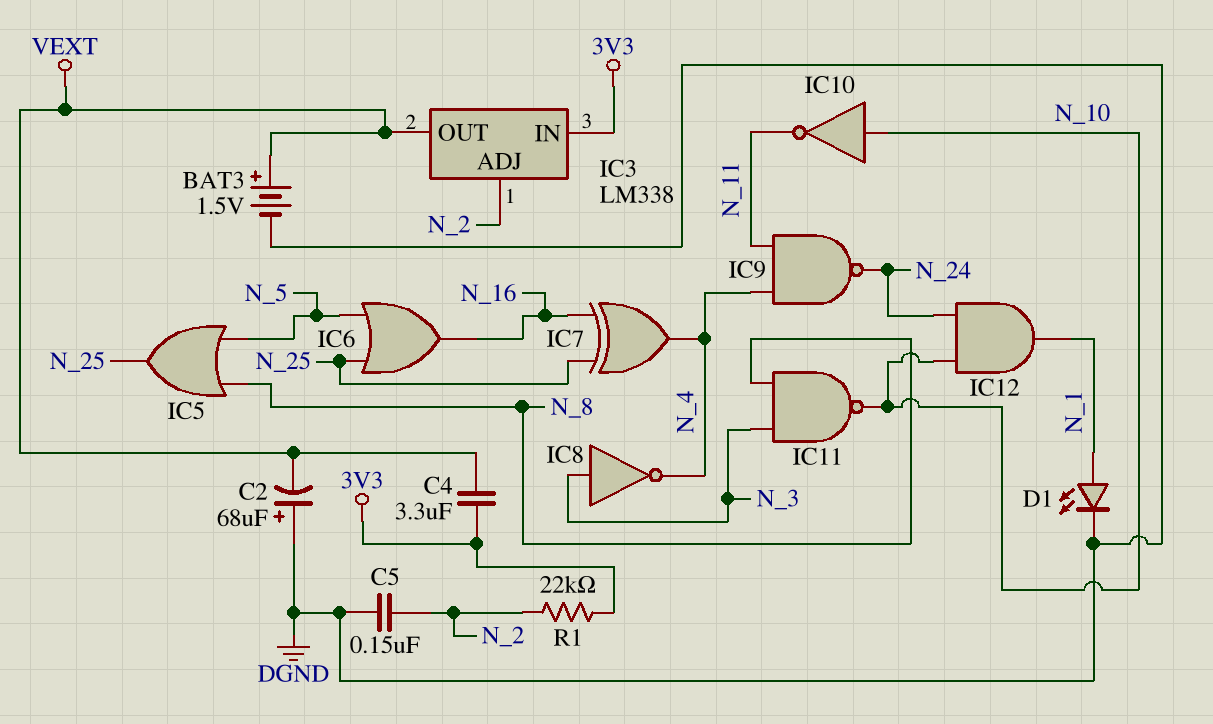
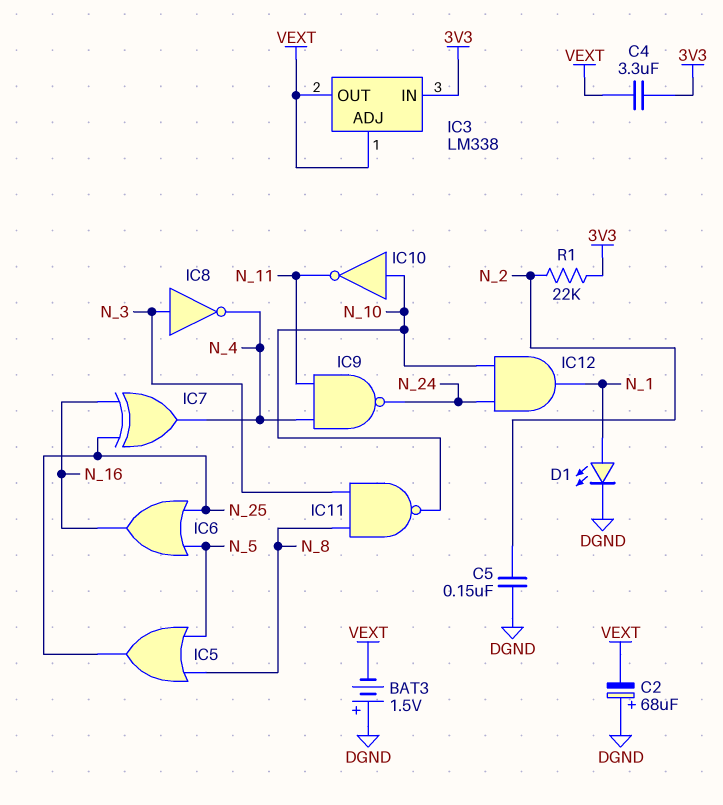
BAT3: 1.5V (plus VEXT, minus DGND) -> 1.5V (plus DGND, minus VEXT)
IC3 pin ADJ: N_2 -> VEXT

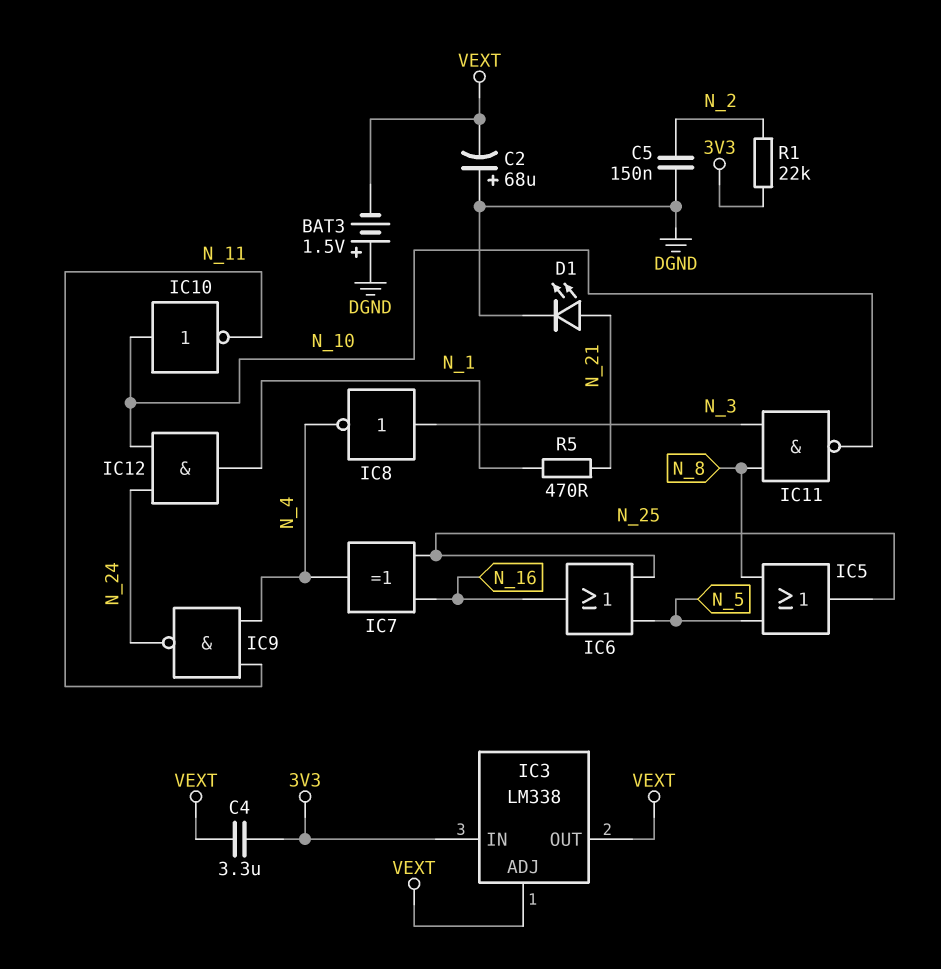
D1: LED (A N_1, K DGND) -> LED (A N_21, K DGND)
R5: none -> 470 (N_1, N_21)

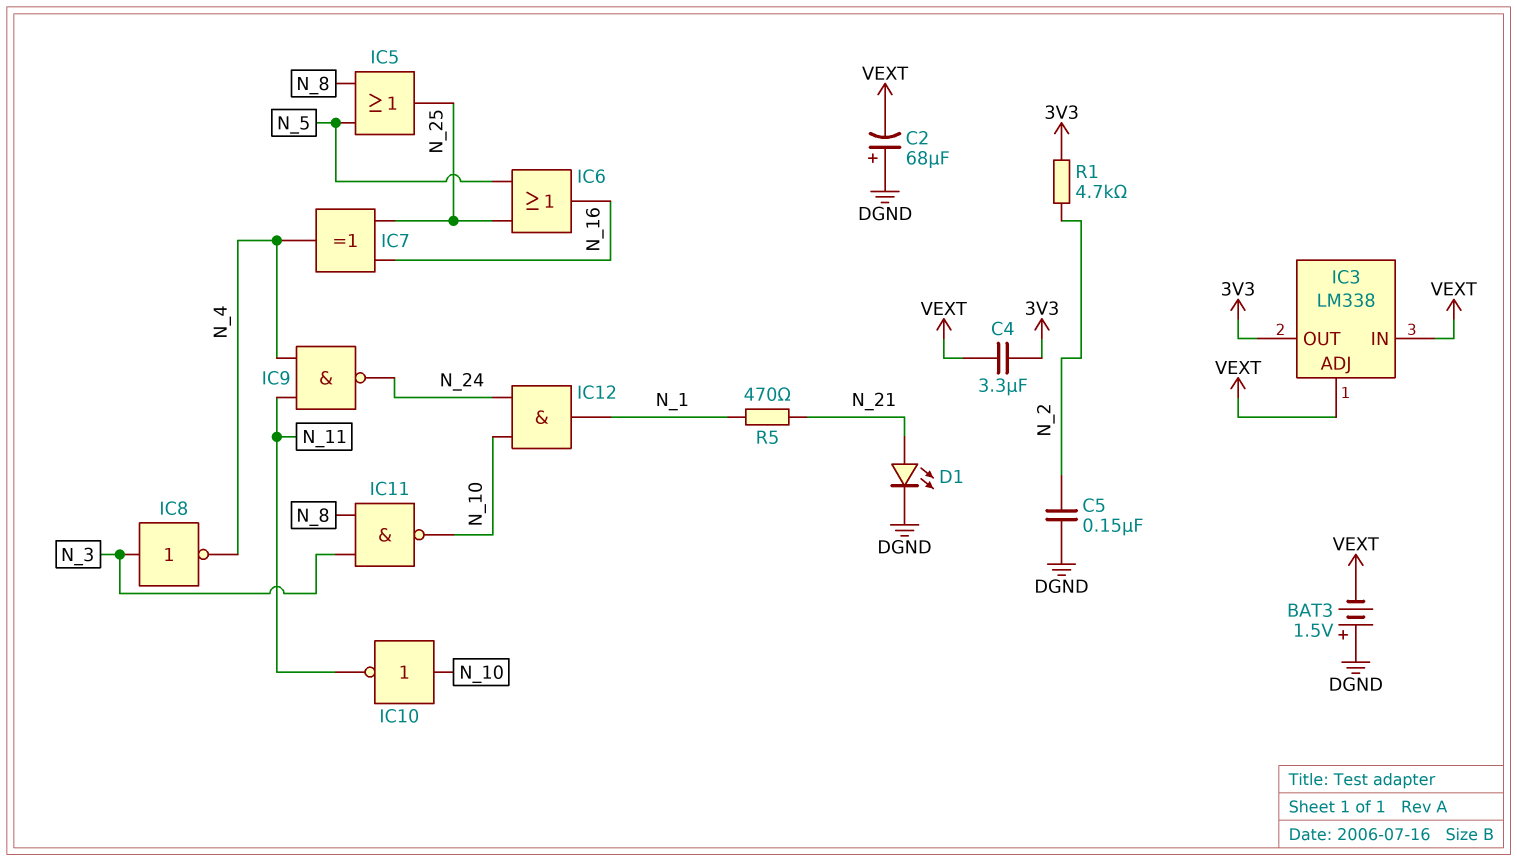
IC3 pin IN: 3V3 -> VEXT
IC3 pin OUT: VEXT -> 3V3
R1: 22k (3V3, N_2) -> 4.7k (3V3, N_2)

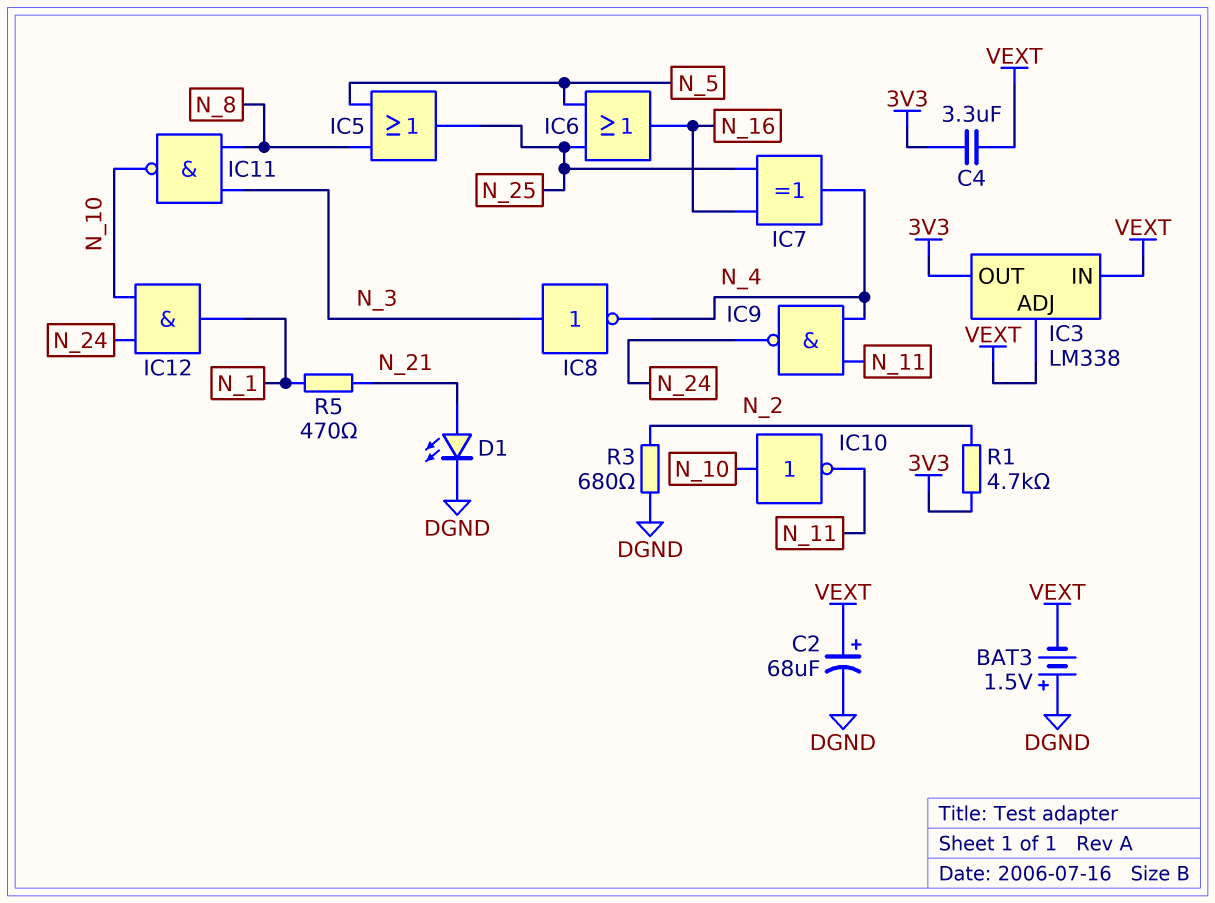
C2: 68uF (plus DGND, minus VEXT) -> 68uF (plus VEXT, minus DGND)
C5: 150nF (DGND, N_2) -> none
R3: none -> 680 (DGND, N_2)

